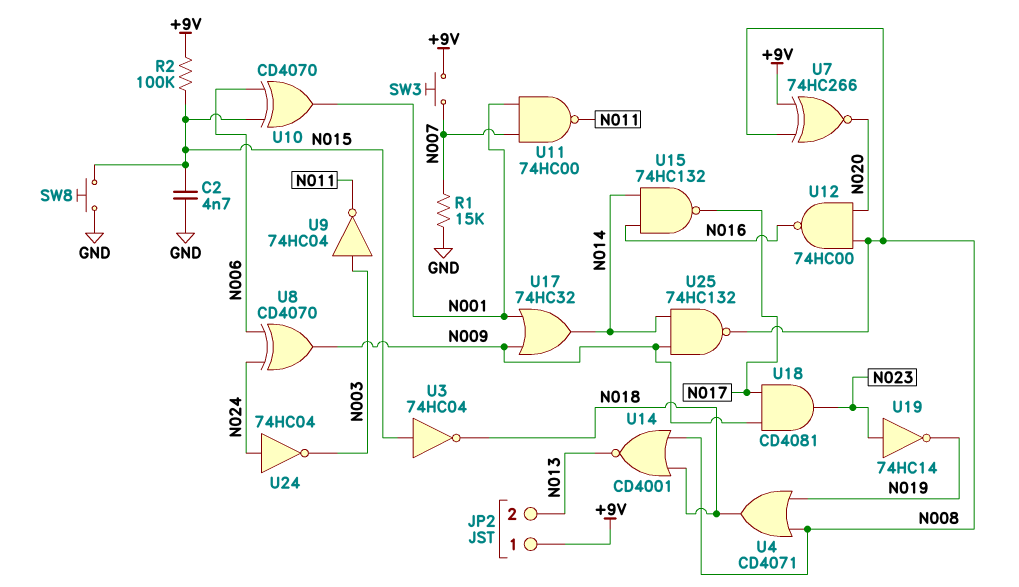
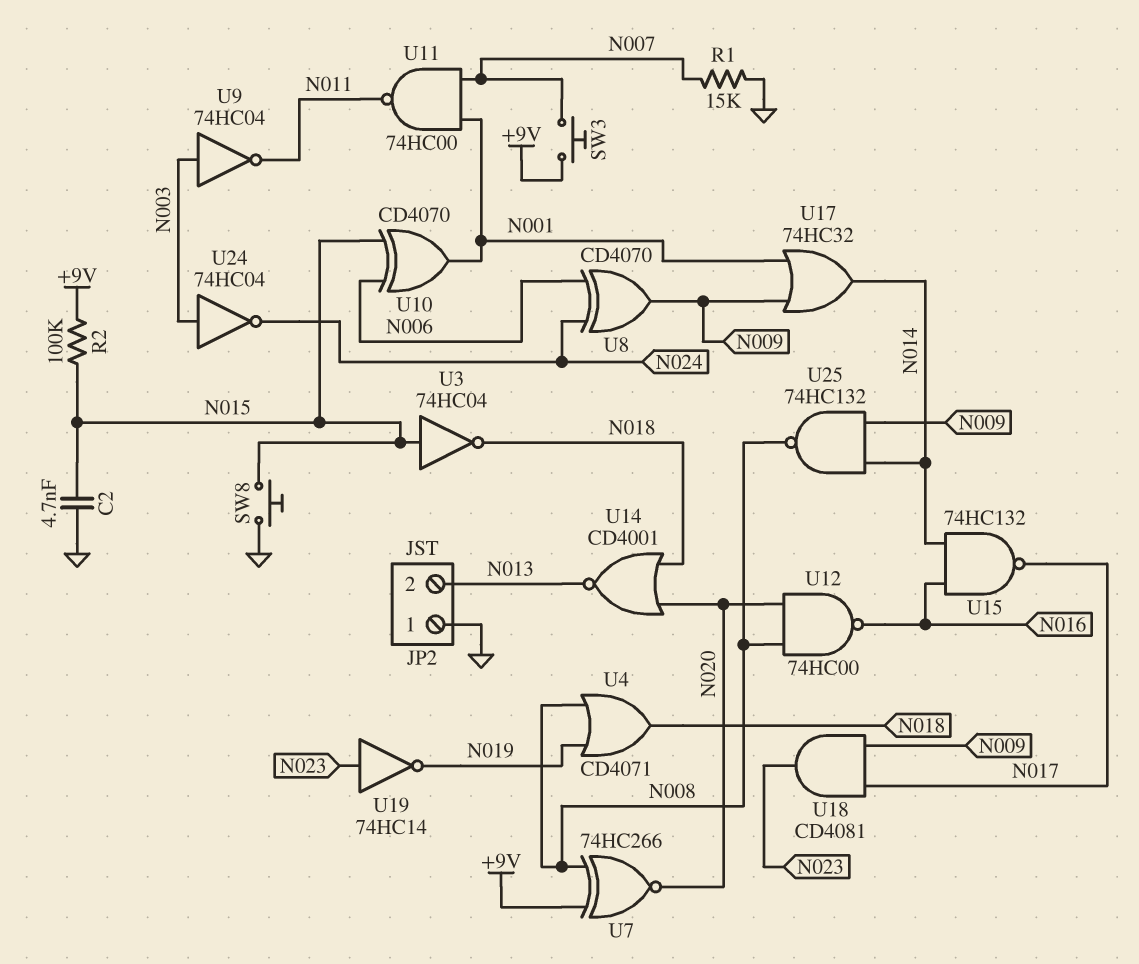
JP2 pin 1: +9V -> GND
U14: NOR CD4001 (in N008, in N018, out N013) -> NOR CD4001 (in N018, in N020, out N013)
U24: NOT 74HC04 (in N024, out N003) -> NOT 74HC04 (in N003, out N024)

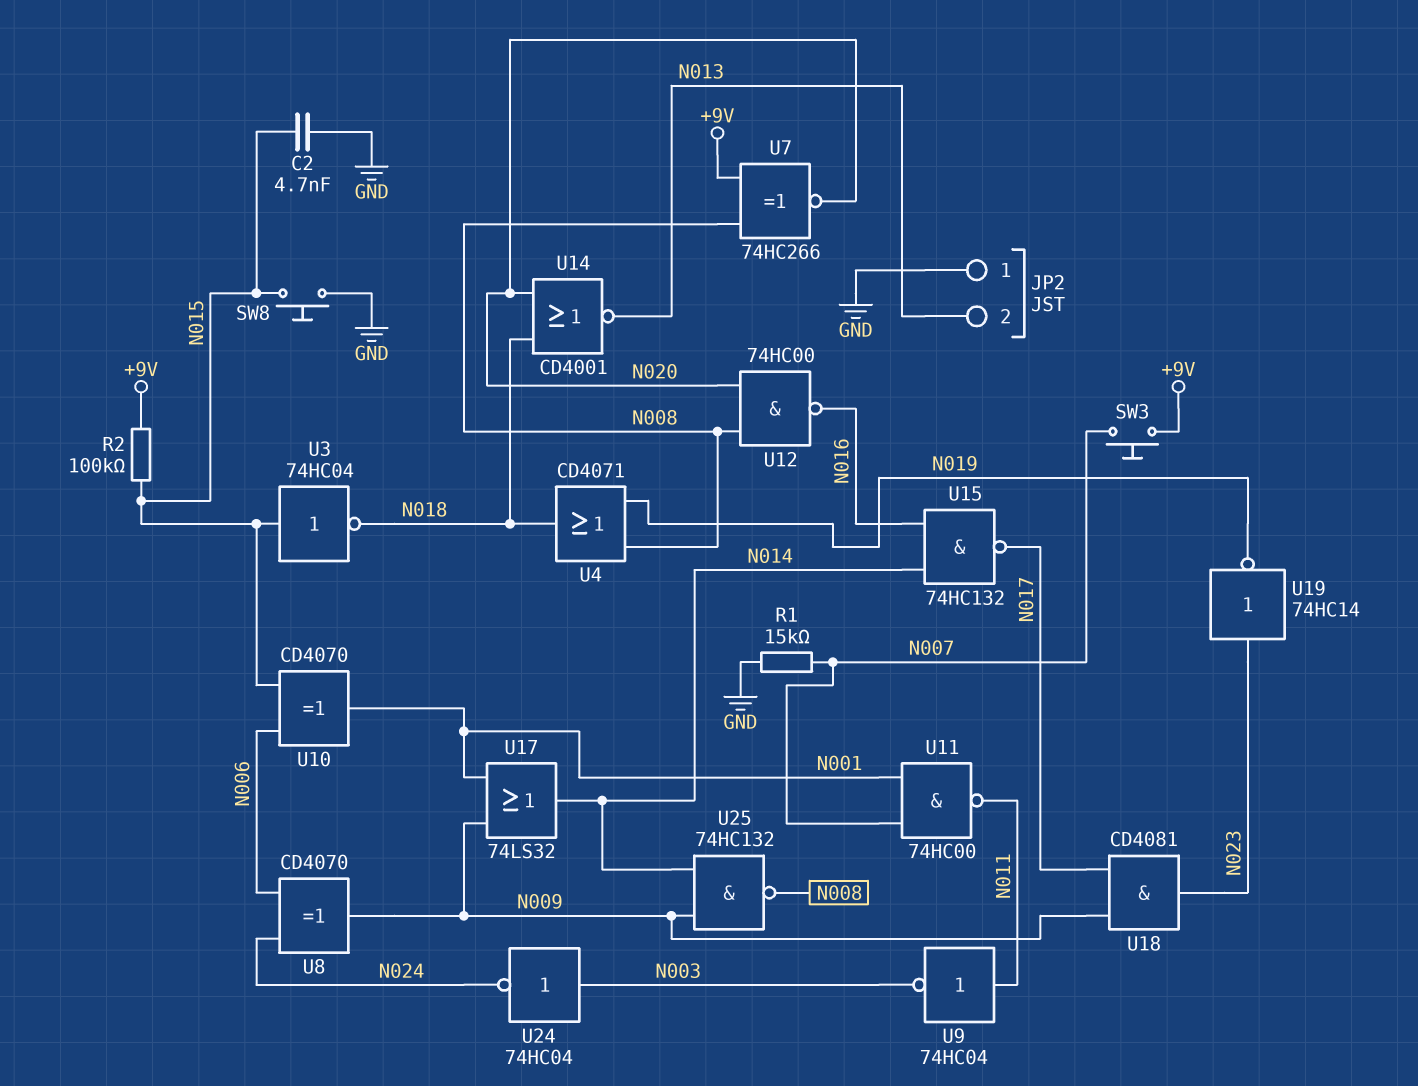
U9: NOT 74HC04 (in N003, out N011) -> NOT 74HC04 (in N011, out N003)
U17: OR 74HC32 (in N001, in N009, out N014) -> OR 74LS32 (in N001, in N009, out N014)

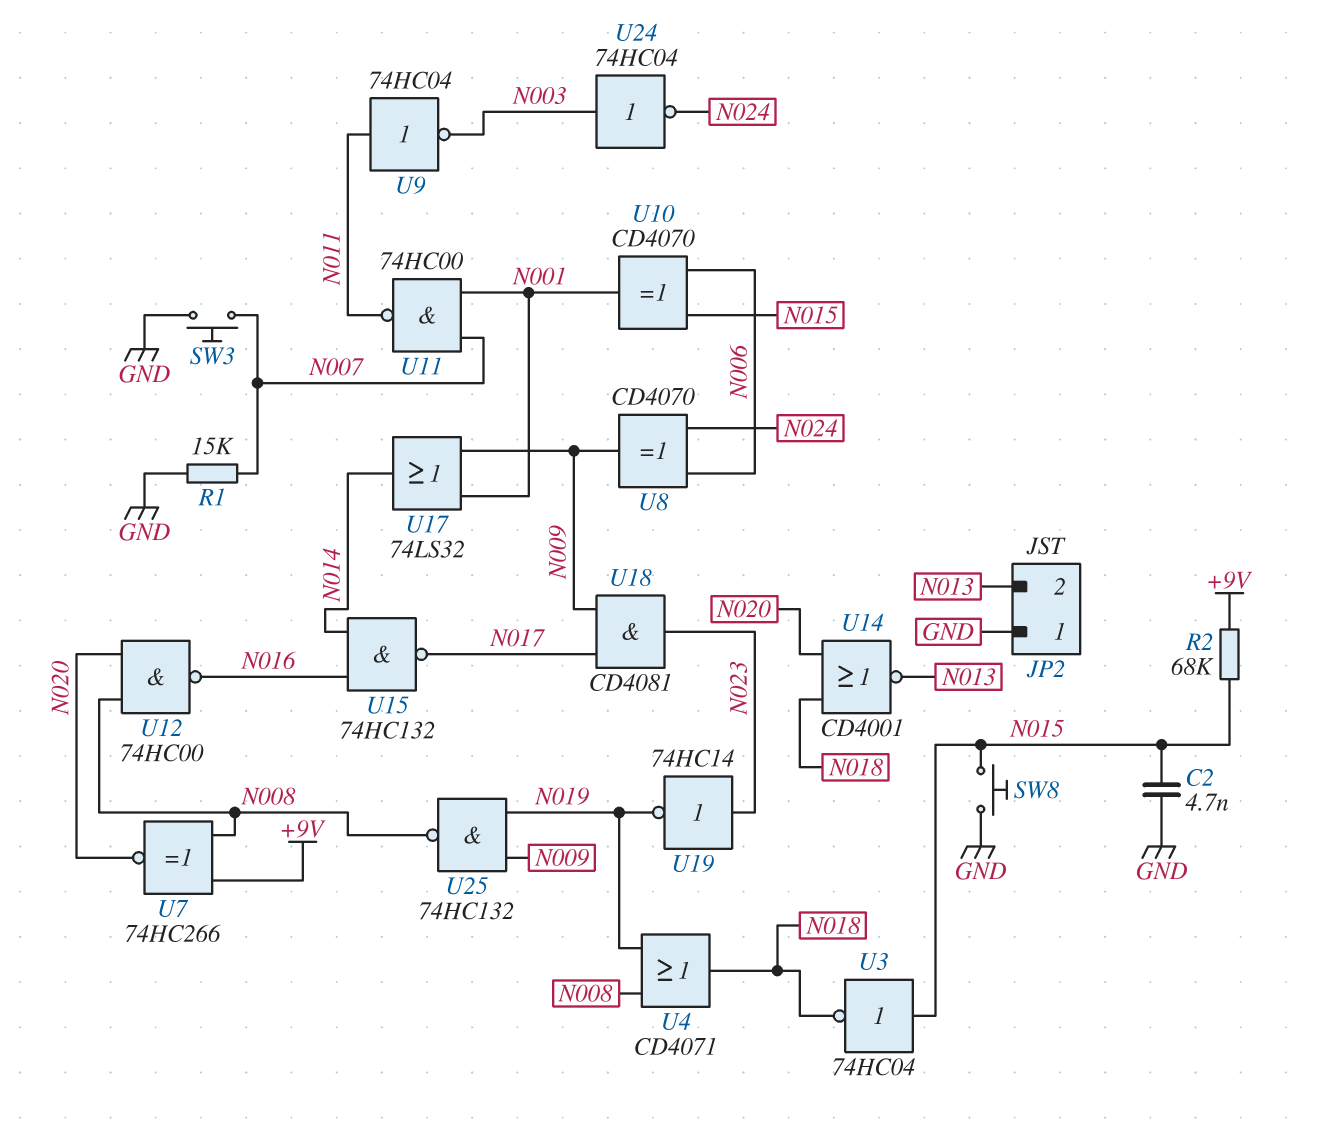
R2: 100k (+9V, N015) -> 68k (+9V, N015)
SW3: button (+9V, N007) -> button (GND, N007)
U25: NAND 74HC132 (in N009, in N014, out N008) -> NAND 74HC132 (in N009, in N019, out N008)

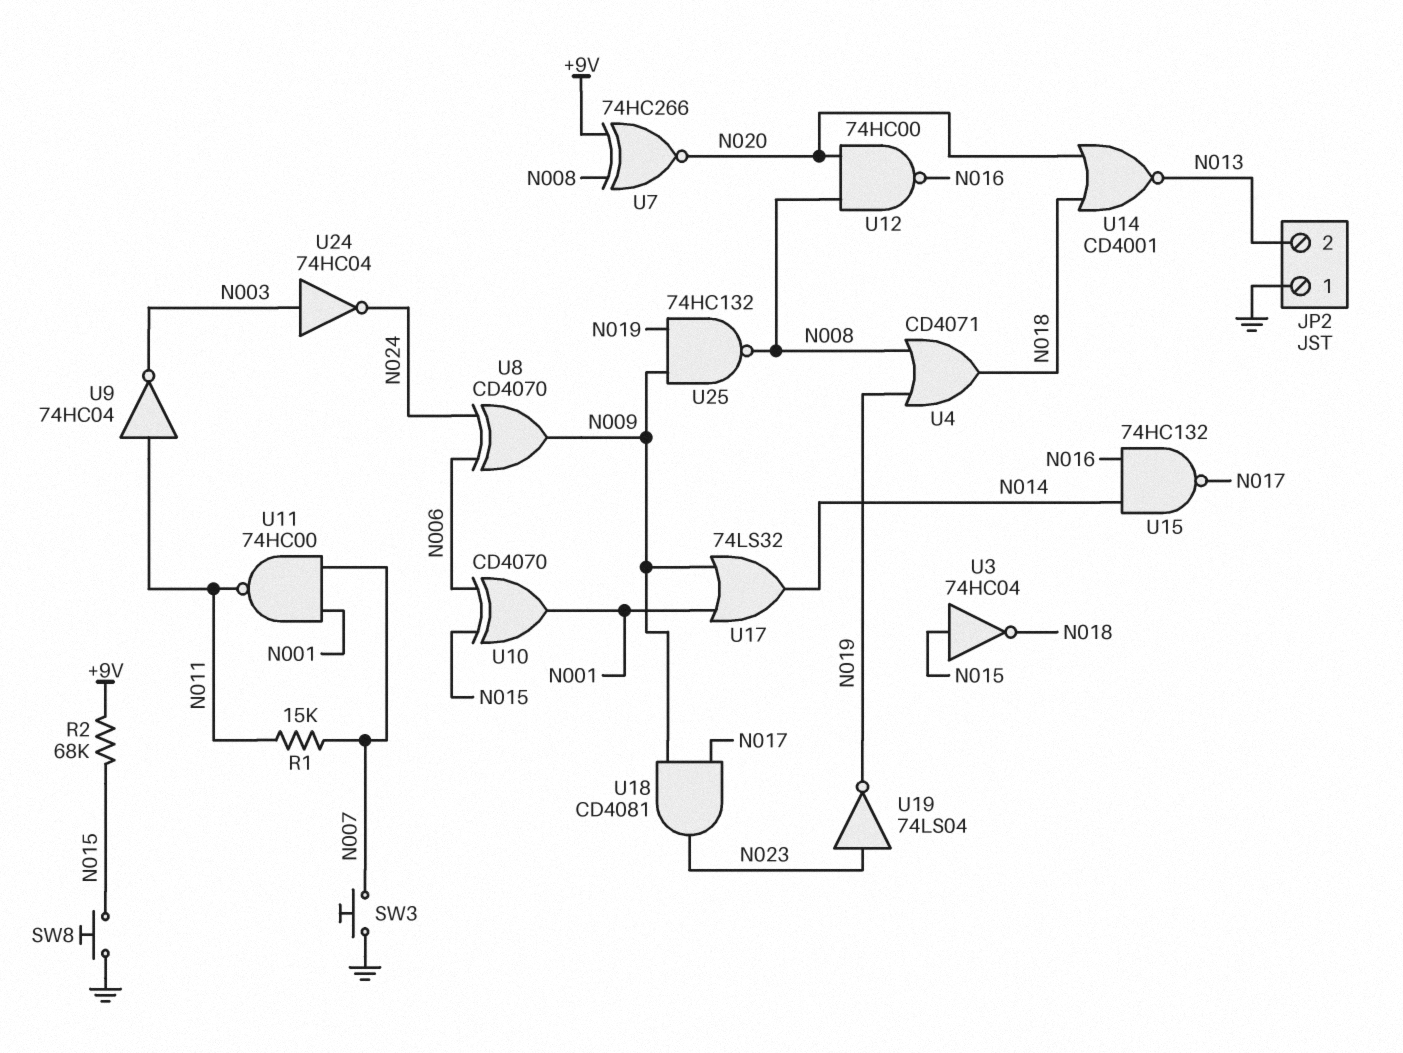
C2: 4.7nF (GND, N015) -> none
R1: 15k (GND, N007) -> 15k (N007, N011)
U19: NOT 74HC14 (in N023, out N019) -> NOT 74LS04 (in N023, out N019)

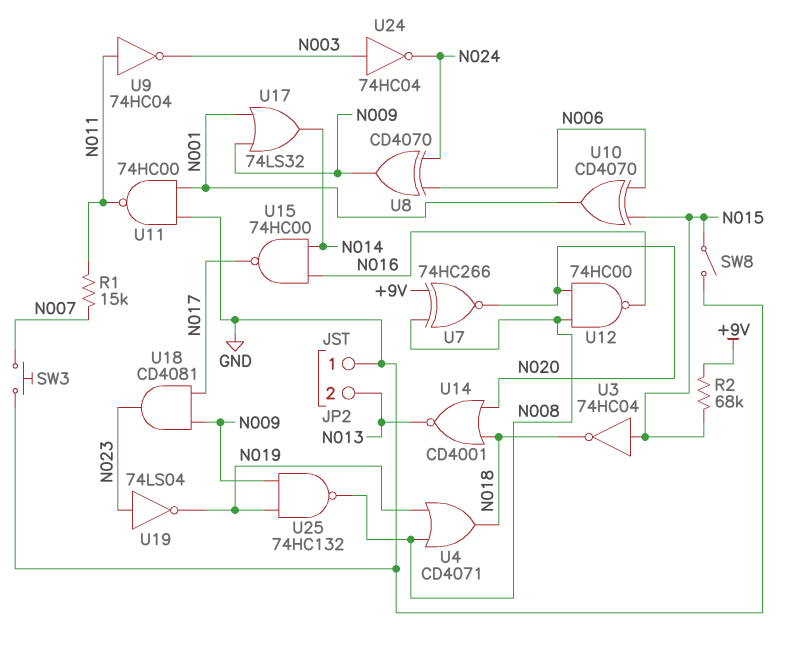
SW8: button (GND, N015) -> switch (GND, N015)
U11: NAND 74HC00 (in N001, in N007, out N011) -> NAND 74HC00 (in GND, in N001, out N011)
U15: NAND 74HC132 (in N014, in N016, out N017) -> NAND 74HC00 (in N014, in N016, out N017)

